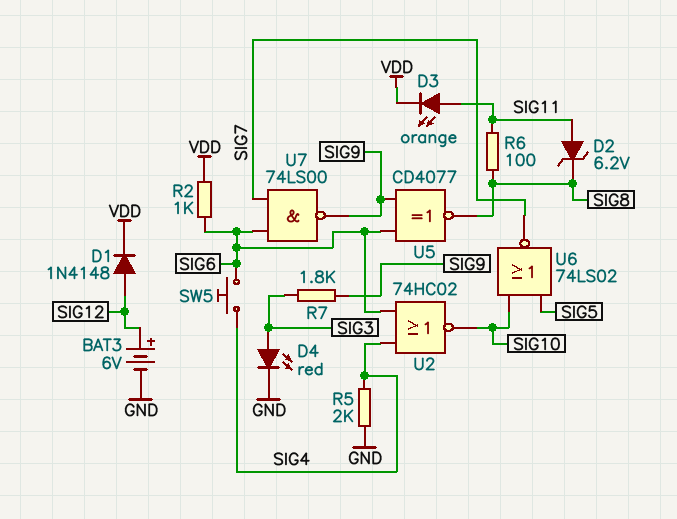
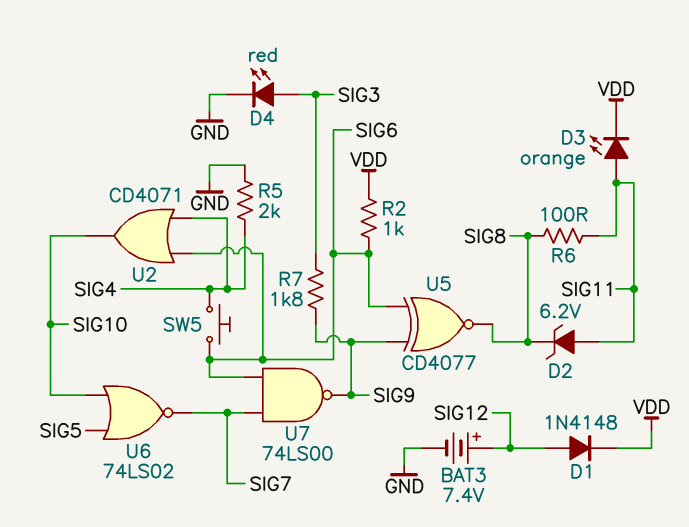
BAT3: 6V (plus SIG12, minus GND) -> 7.4V (plus SIG12, minus GND)
U2: NOR 74HC02 (in SIG4, in SIG6, out SIG10) -> OR CD4071 (in SIG4, in SIG6, out SIG10)

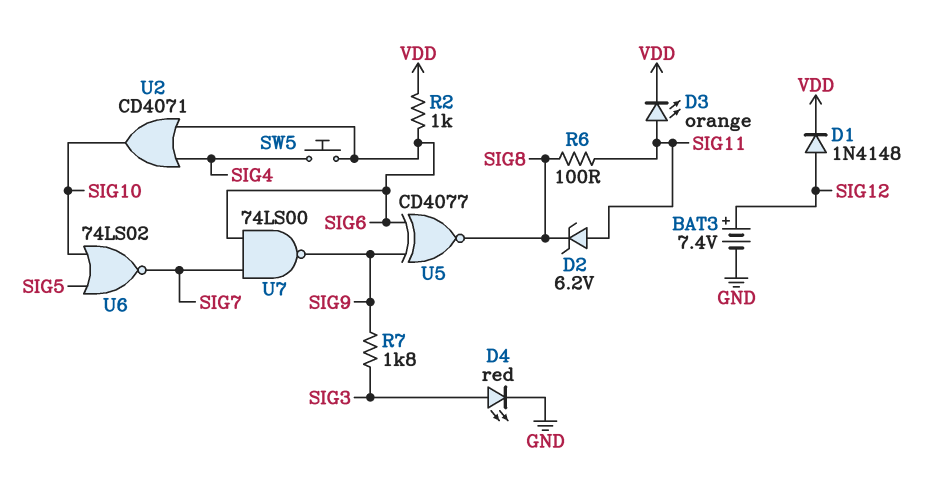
R5: 2k (GND, SIG4) -> none

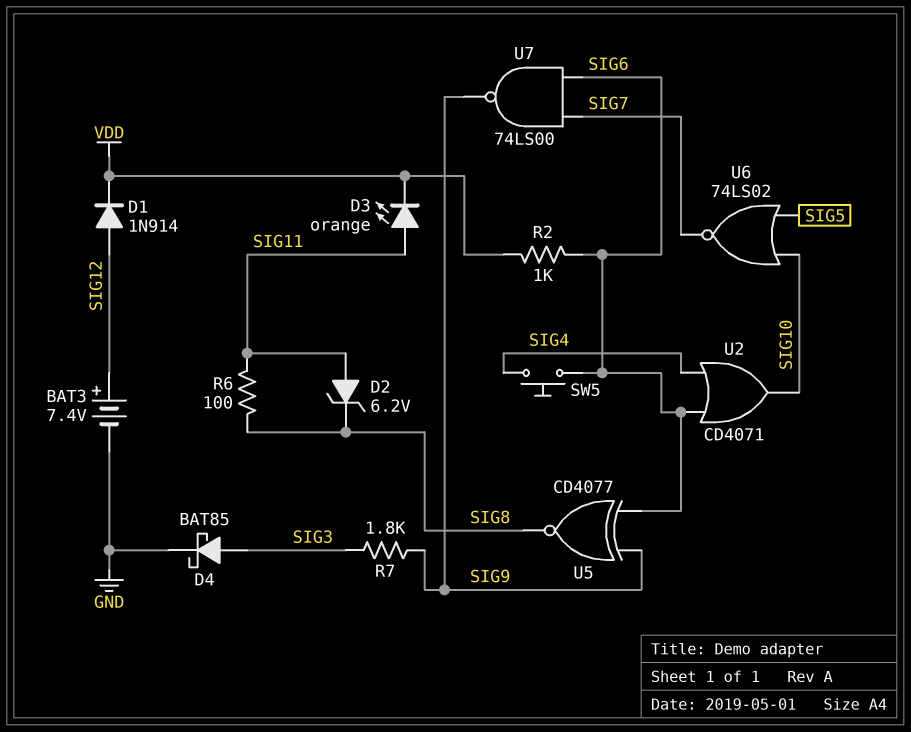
D1: diode 1N4148 (A SIG12, K VDD) -> diode 1N914 (A SIG12, K VDD)
D4: LED red (A SIG3, K GND) -> schottky BAT85 (A SIG3, K GND)

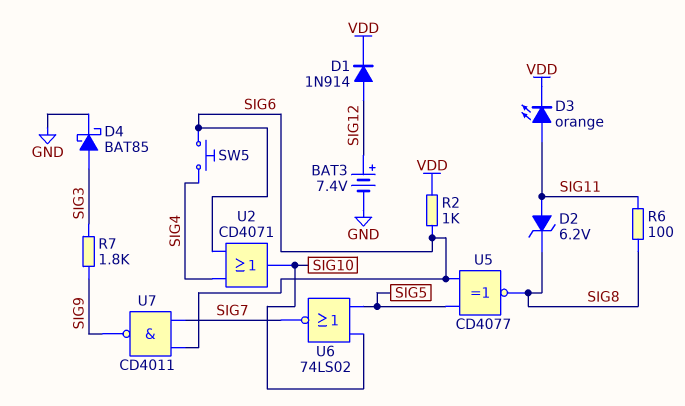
U5: XNOR CD4077 (in SIG6, in SIG9, out SIG8) -> XNOR CD4077 (in SIG5, in SIG6, out SIG8)
U7: NAND 74LS00 (in SIG6, in SIG7, out SIG9) -> NAND CD4011 (in SIG6, in SIG7, out SIG9)

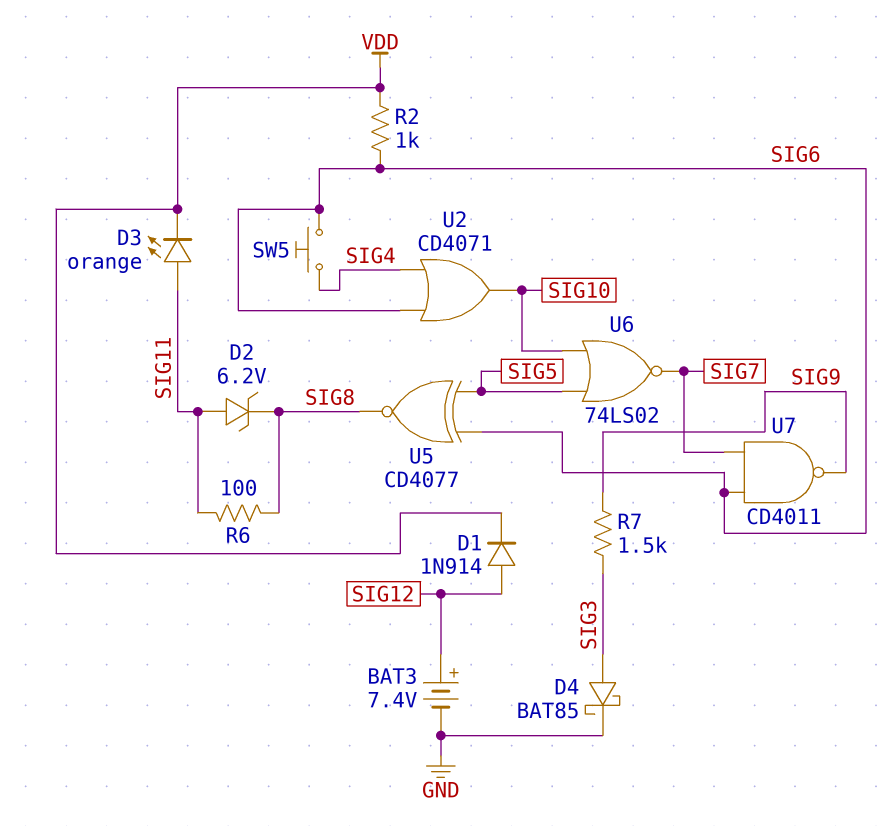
R7: 1.8k (SIG3, SIG9) -> 1.5k (SIG3, SIG9)

